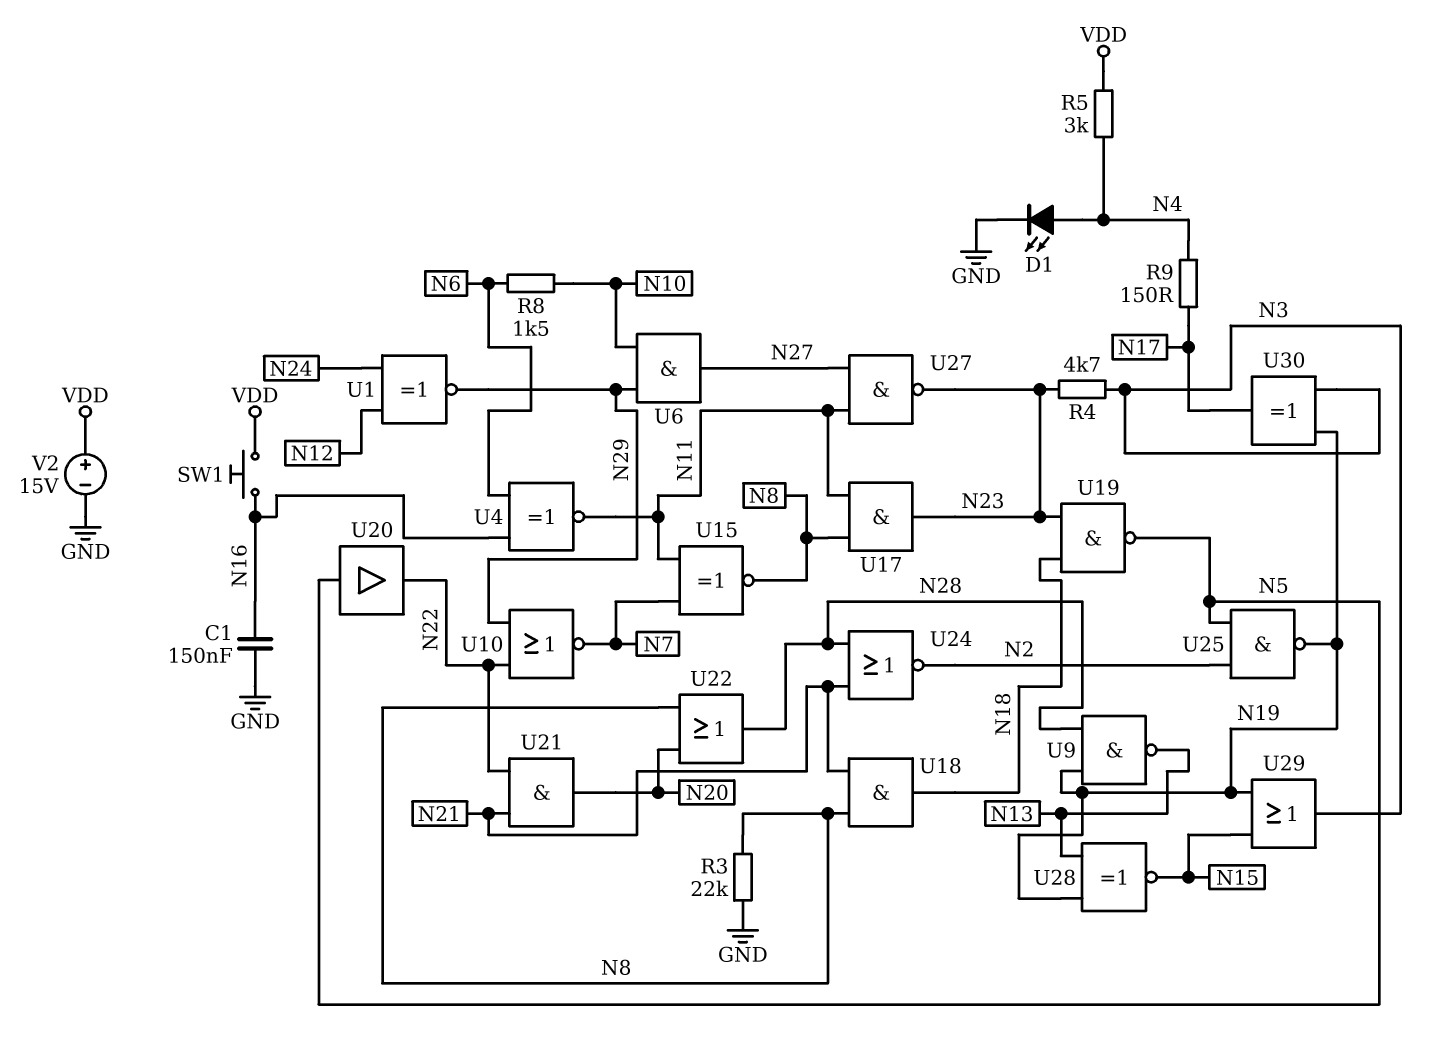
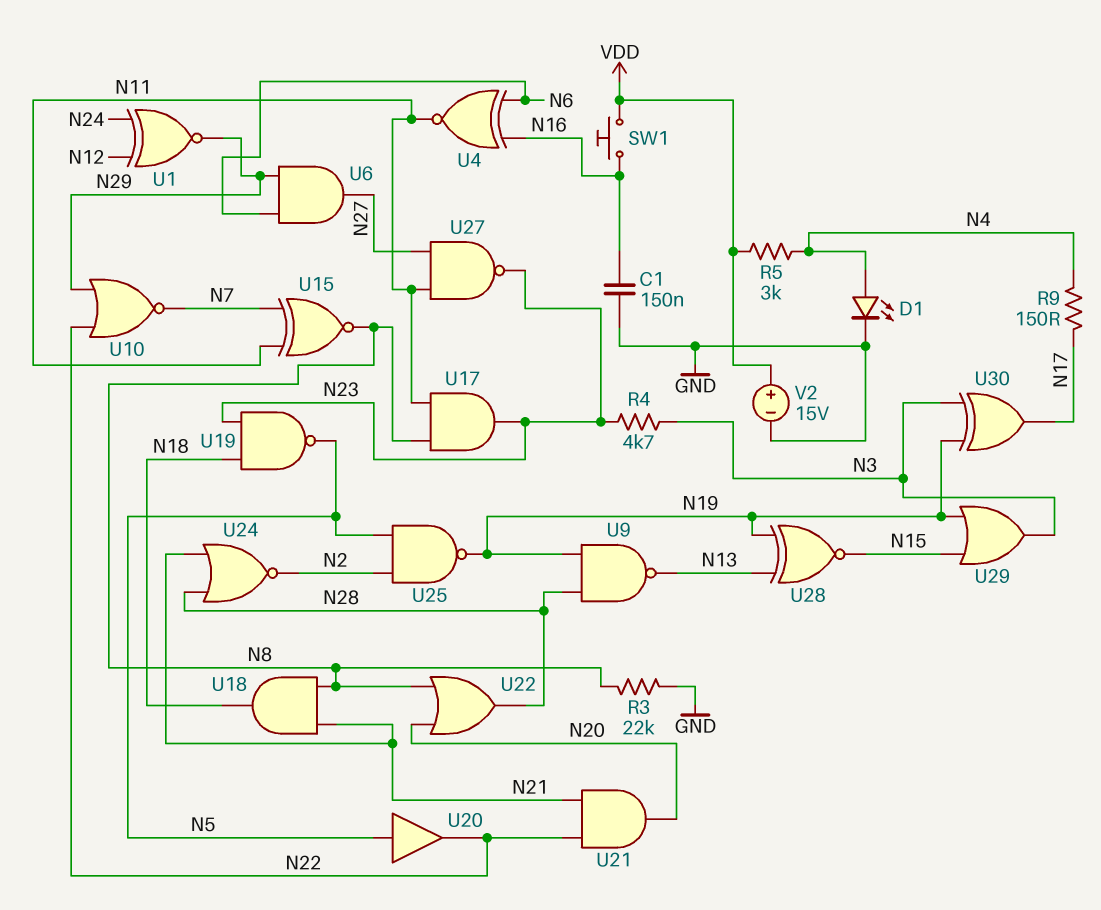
R8: 1.5k (N6, N10) -> none
U6: AND (in N10, in N29, out N27) -> AND (in N6, in N29, out N27)

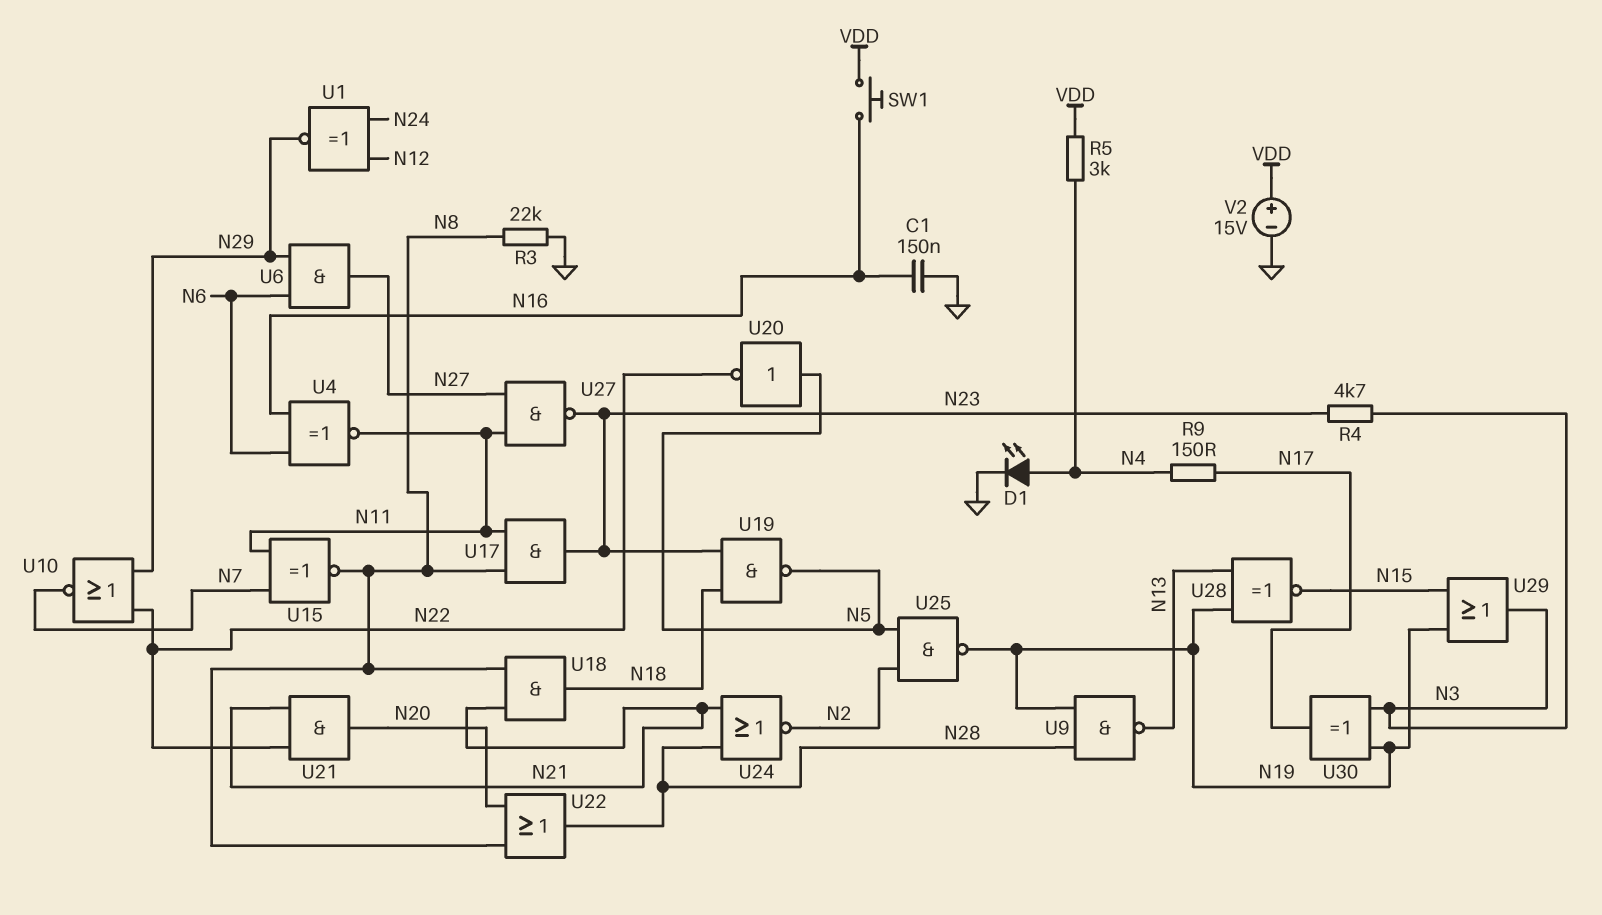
U20: buffer (in N5, out N22) -> NOT (in N5, out N22)

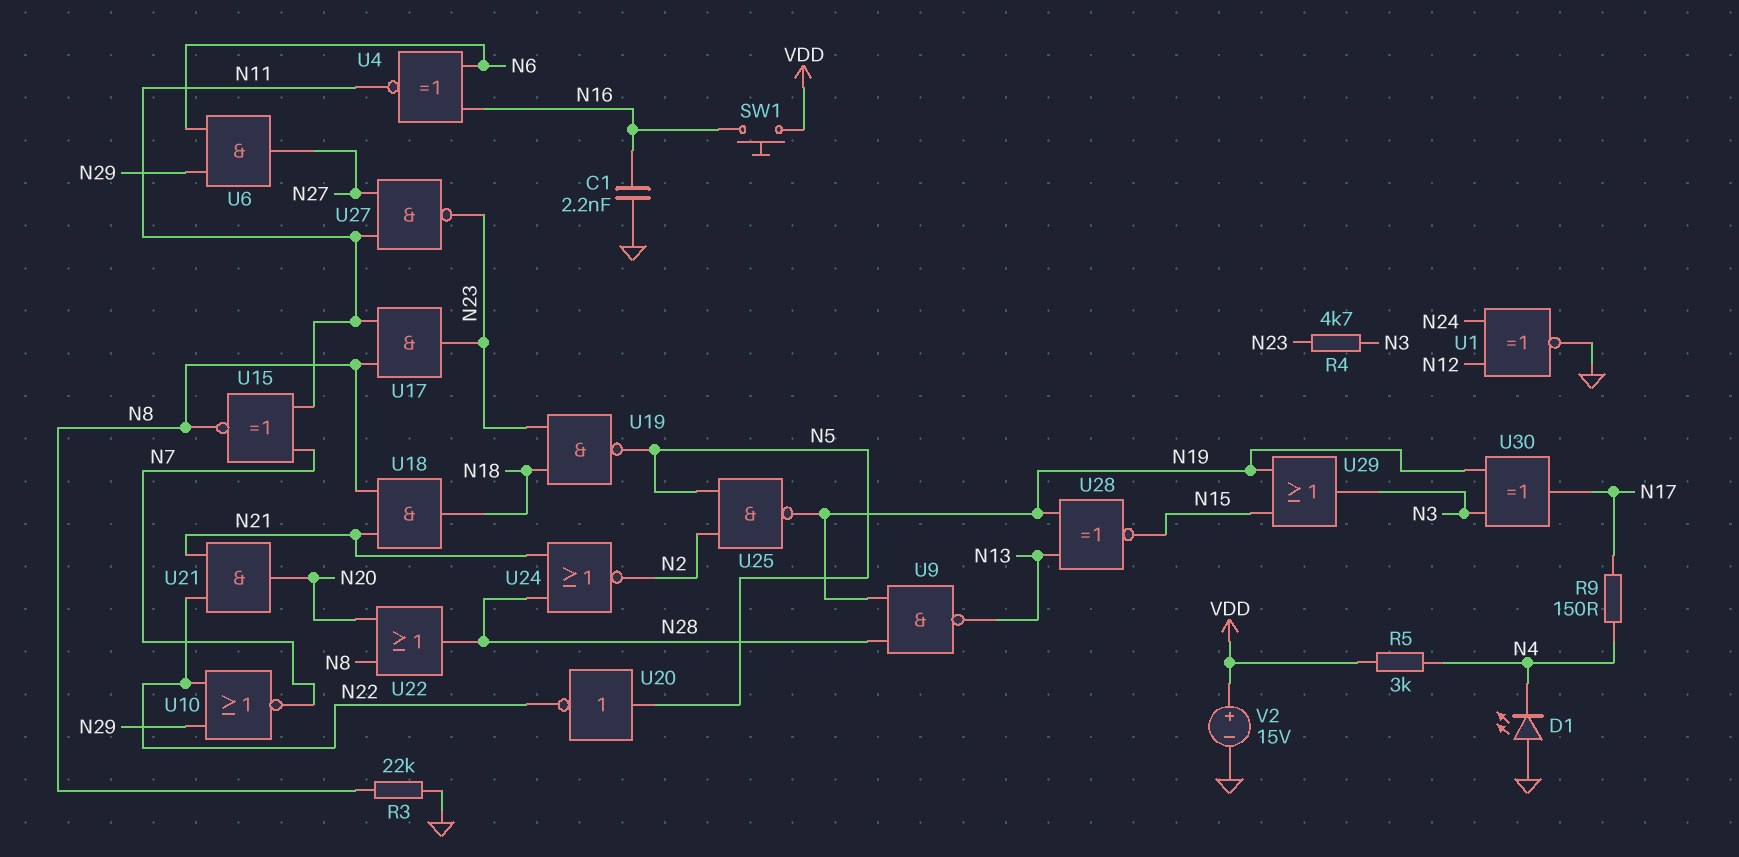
C1: 150nF (GND, N16) -> 2.2nF (GND, N16)
D1: LED (A N4, K GND) -> LED (A GND, K N4)
U1: XNOR (in N12, in N24, out N29) -> XNOR (in N12, in N24, out GND)

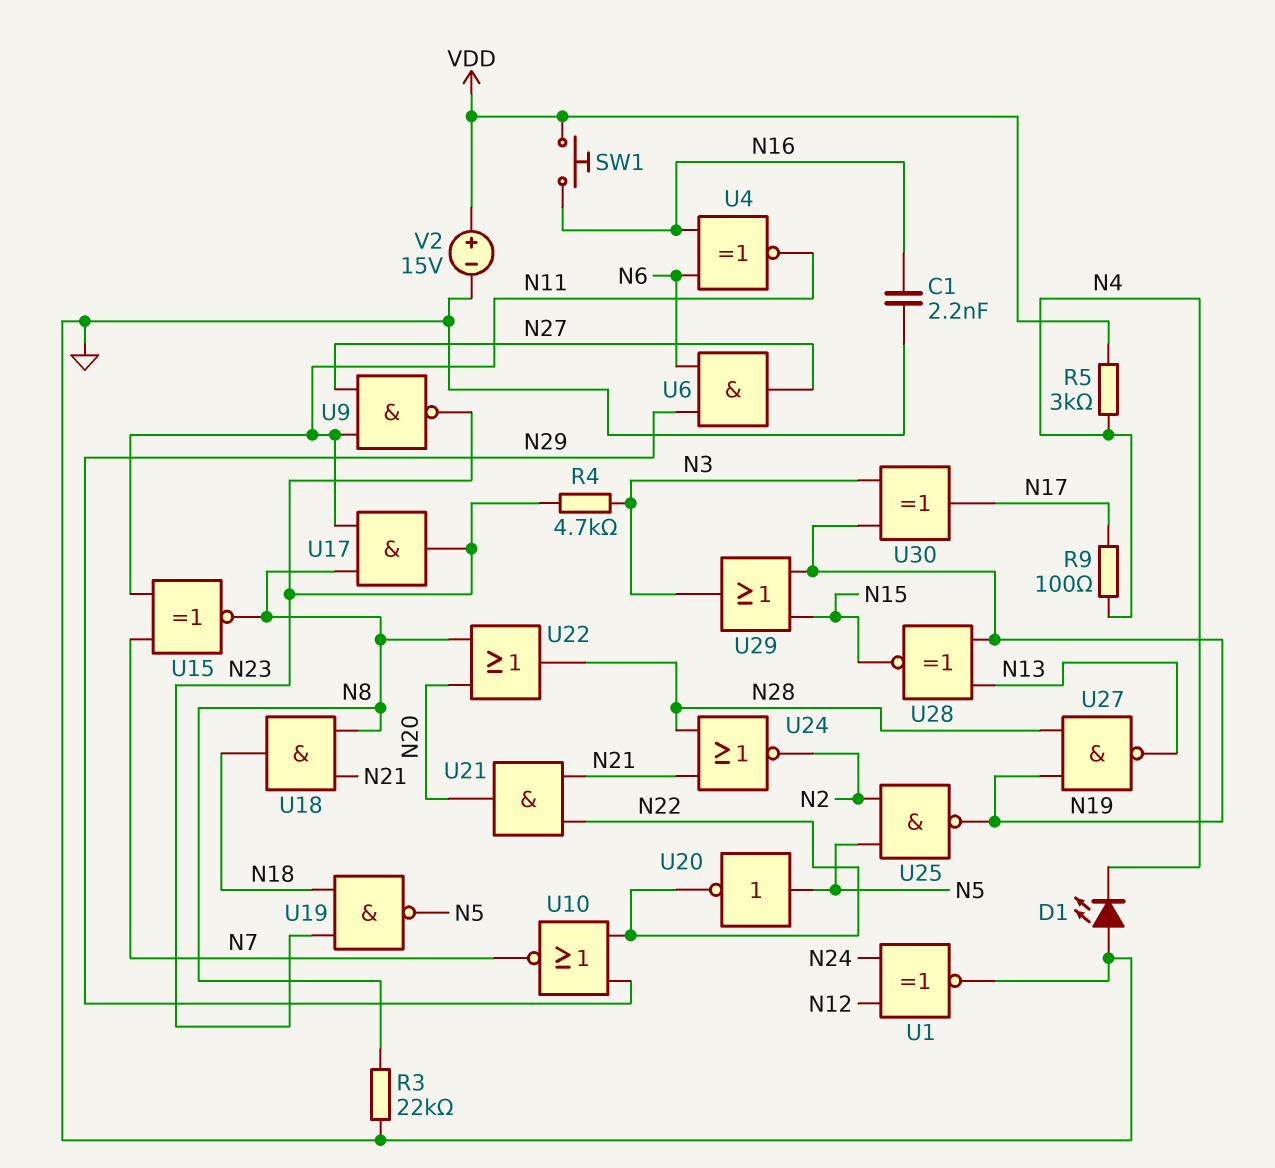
R9: 150 (N4, N17) -> 100 (N4, N17)
U9: NAND (in N19, in N28, out N13) -> NAND (in N11, in N27, out N23)
U27: NAND (in N11, in N27, out N23) -> NAND (in N19, in N28, out N13)

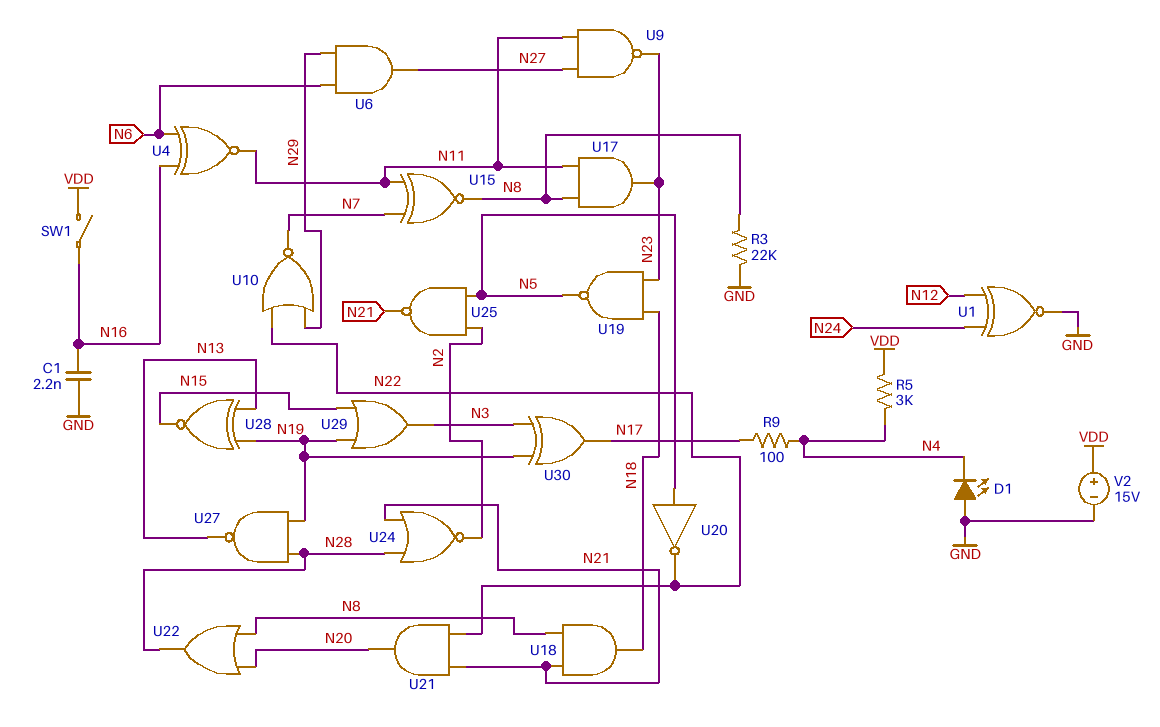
R4: 4.7k (N3, N23) -> none
SW1: button (N16, VDD) -> switch (N16, VDD)
U25: NAND (in N2, in N5, out N19) -> NAND (in N2, in N5, out N21)

